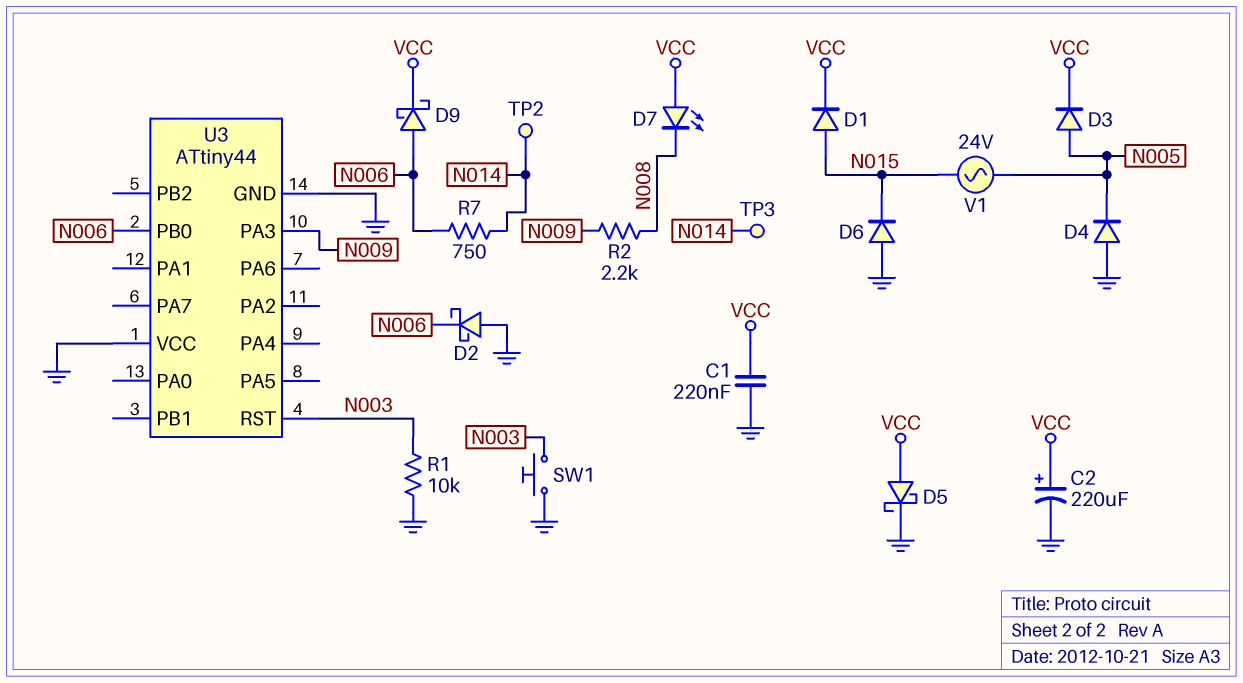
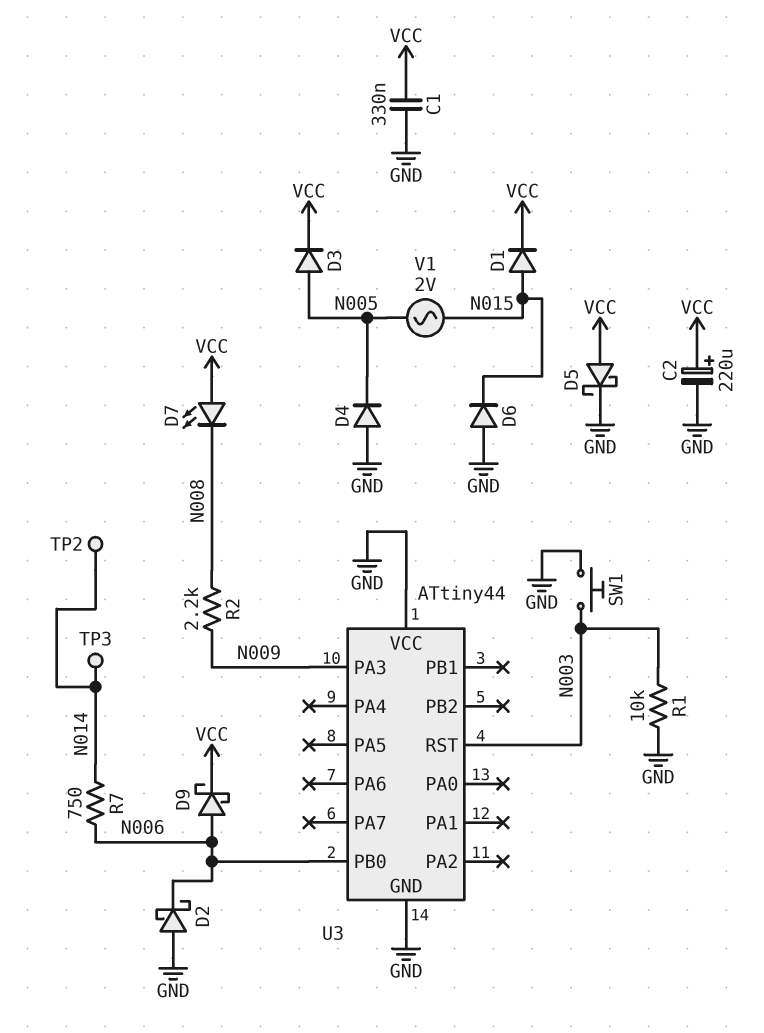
C1: 220nF (GND, VCC) -> 330nF (GND, VCC)
V1: AC 24V (N005, N015) -> AC 2V (N005, N015)

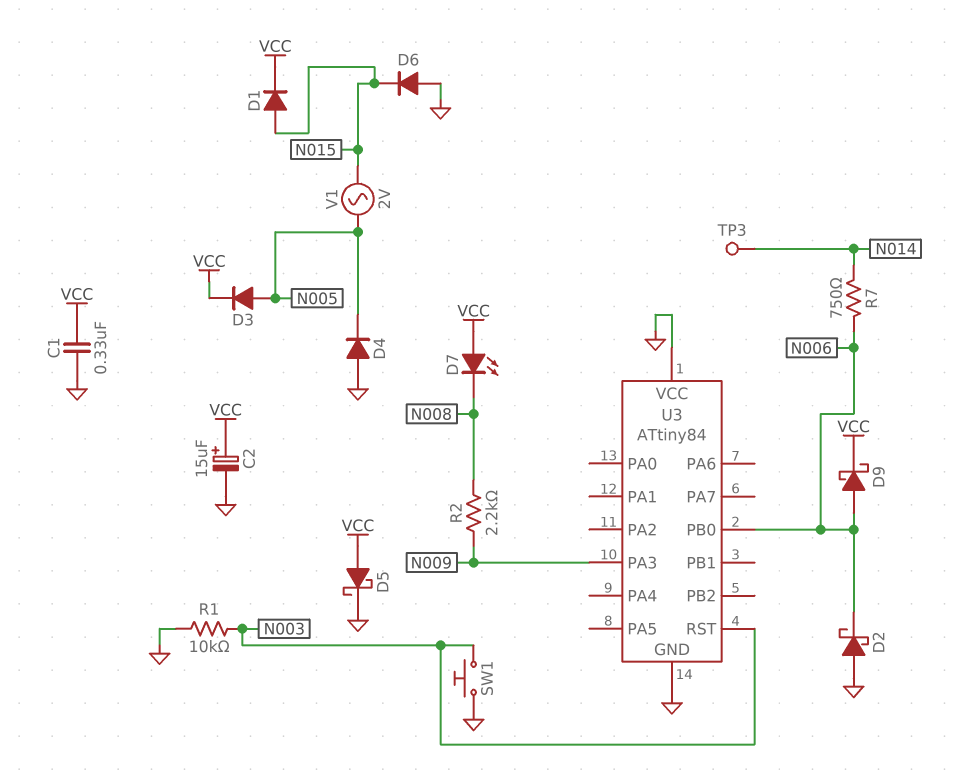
C2: 220uF (plus VCC, minus GND) -> 15uF (plus VCC, minus GND)
TP2: test point (N014) -> none
U3: ATtiny44 -> ATtiny84

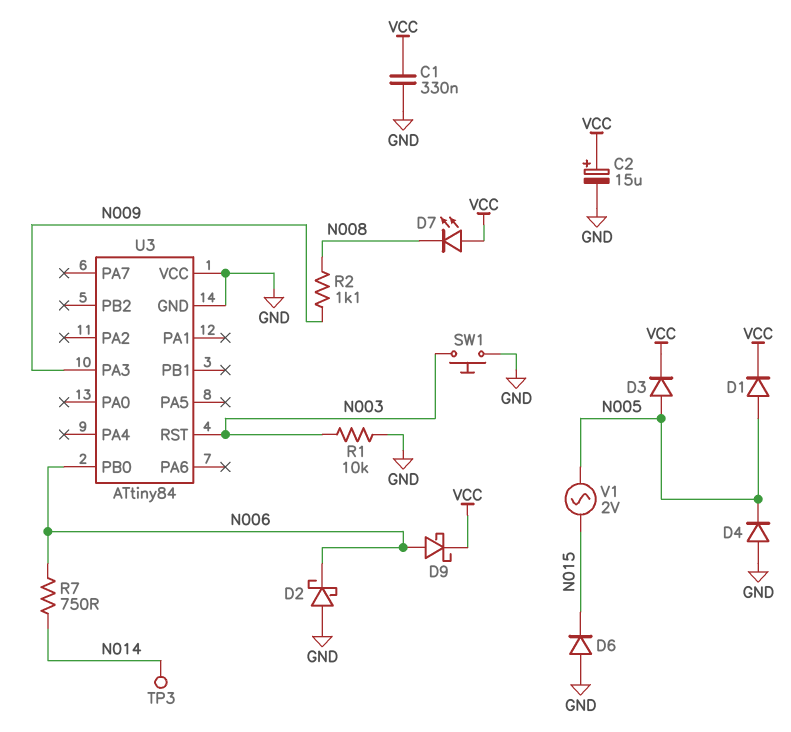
D1: diode (A N015, K VCC) -> diode (A N005, K VCC)
D5: schottky (A VCC, K GND) -> none
R2: 2.2k (N008, N009) -> 1.1k (N008, N009)

